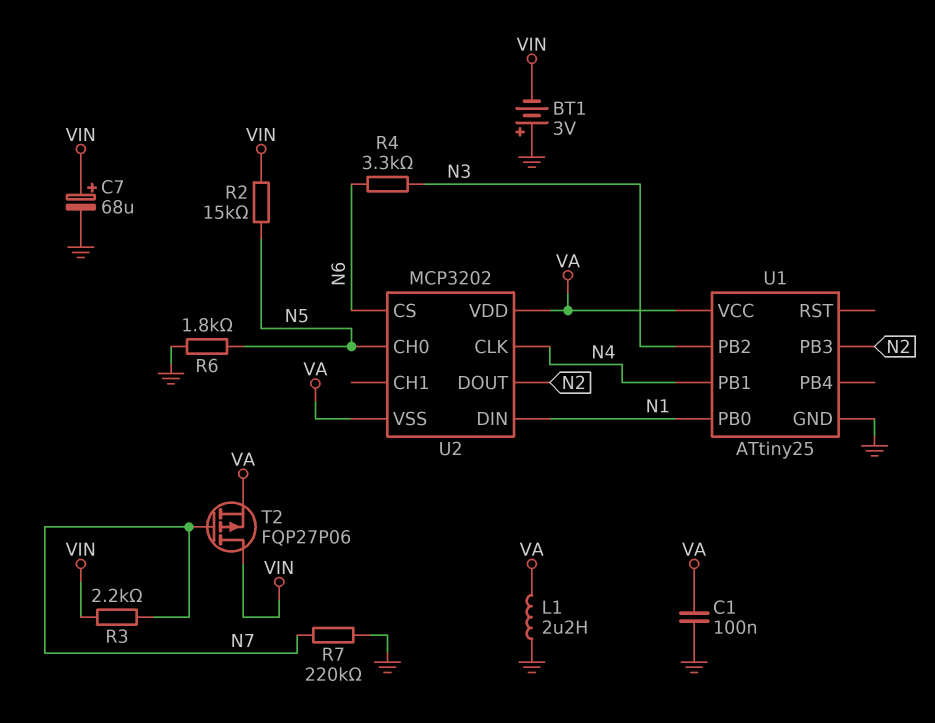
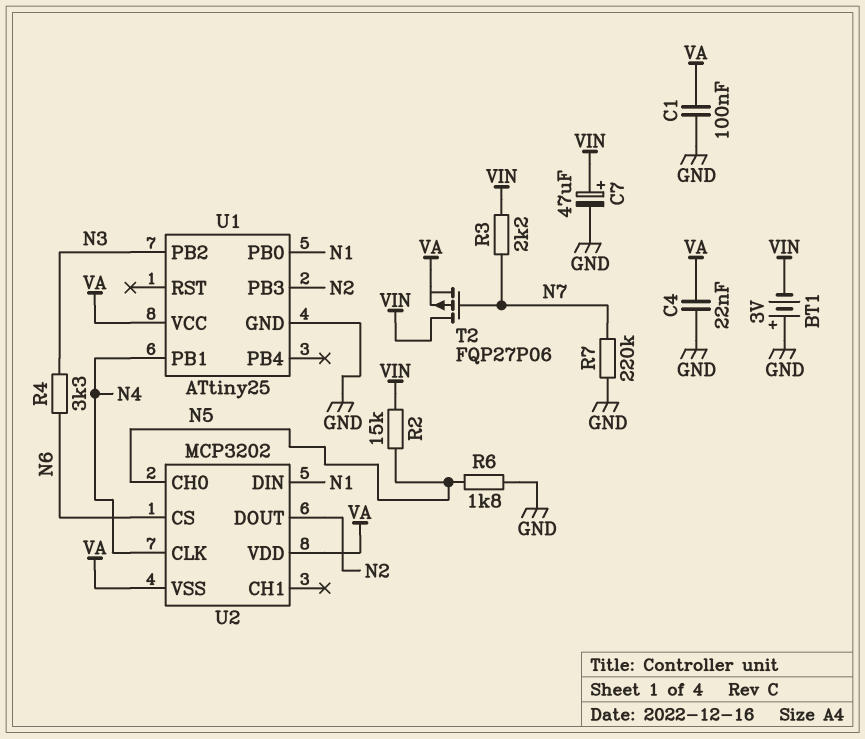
C4: none -> 22nF (GND, VA)
C7: 68uF (plus VIN, minus GND) -> 47uF (plus VIN, minus GND)
L1: 2.2uH (GND, VA) -> none

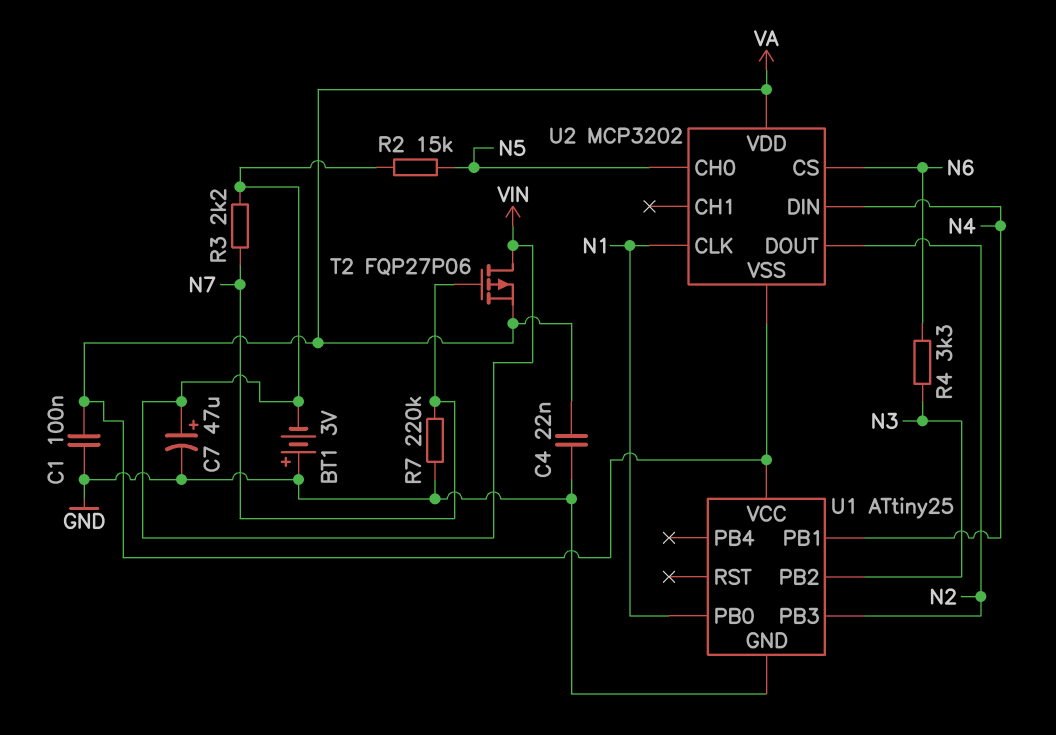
R6: 1.8k (GND, N5) -> none
U2 pin CLK: N4 -> N1
U2 pin DIN: N1 -> N4

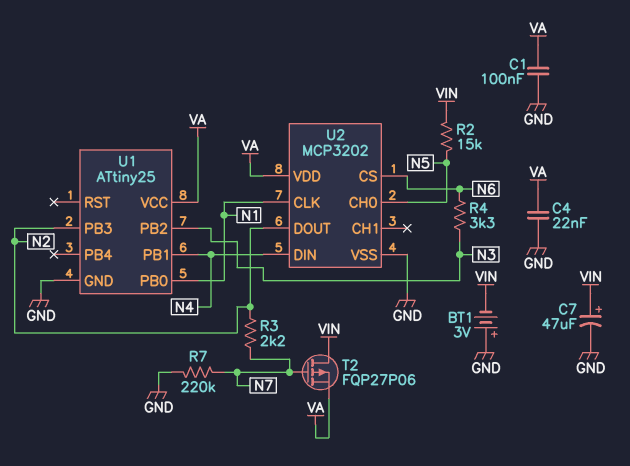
R3: 2.2k (N7, VIN) -> 2.2k (N2, N7)
U2 pin VSS: VA -> GND

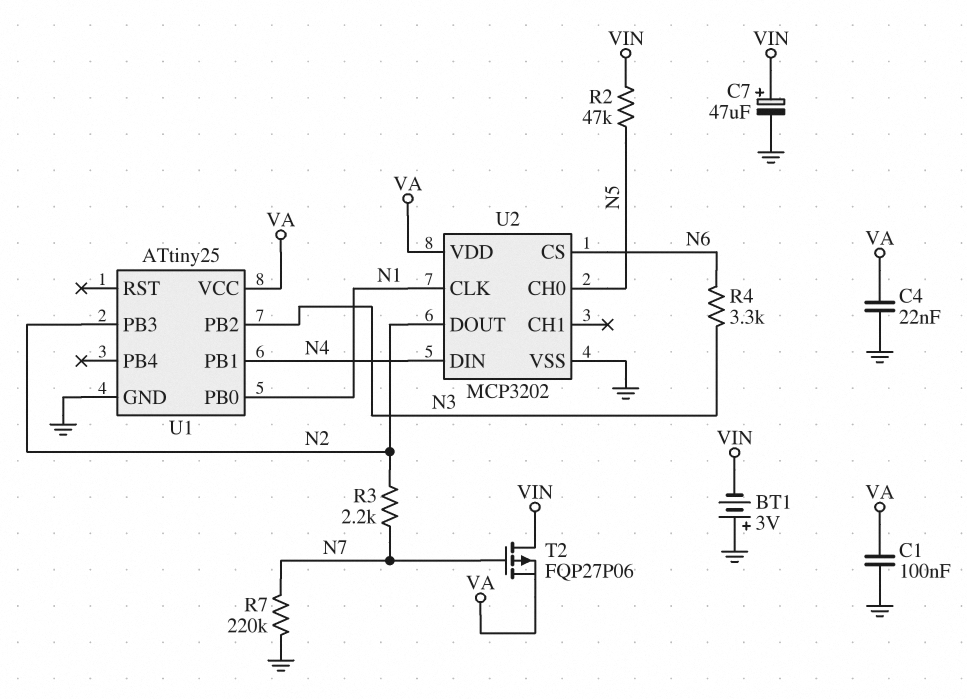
R2: 15k (N5, VIN) -> 47k (N5, VIN)

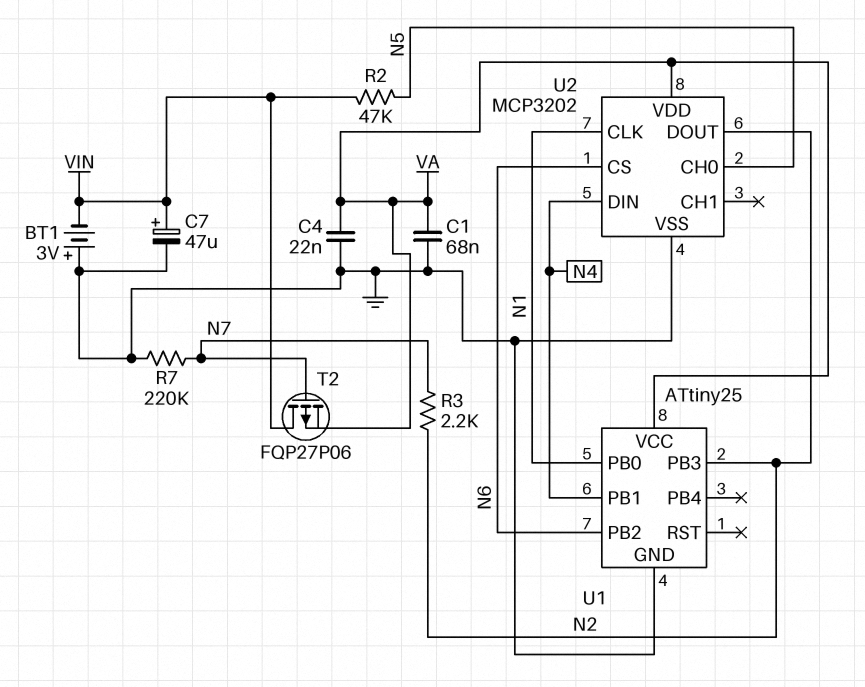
C1: 100nF (GND, VA) -> 68nF (GND, VA)
R4: 3.3k (N3, N6) -> none
U1 pin PB2: N3 -> N6

